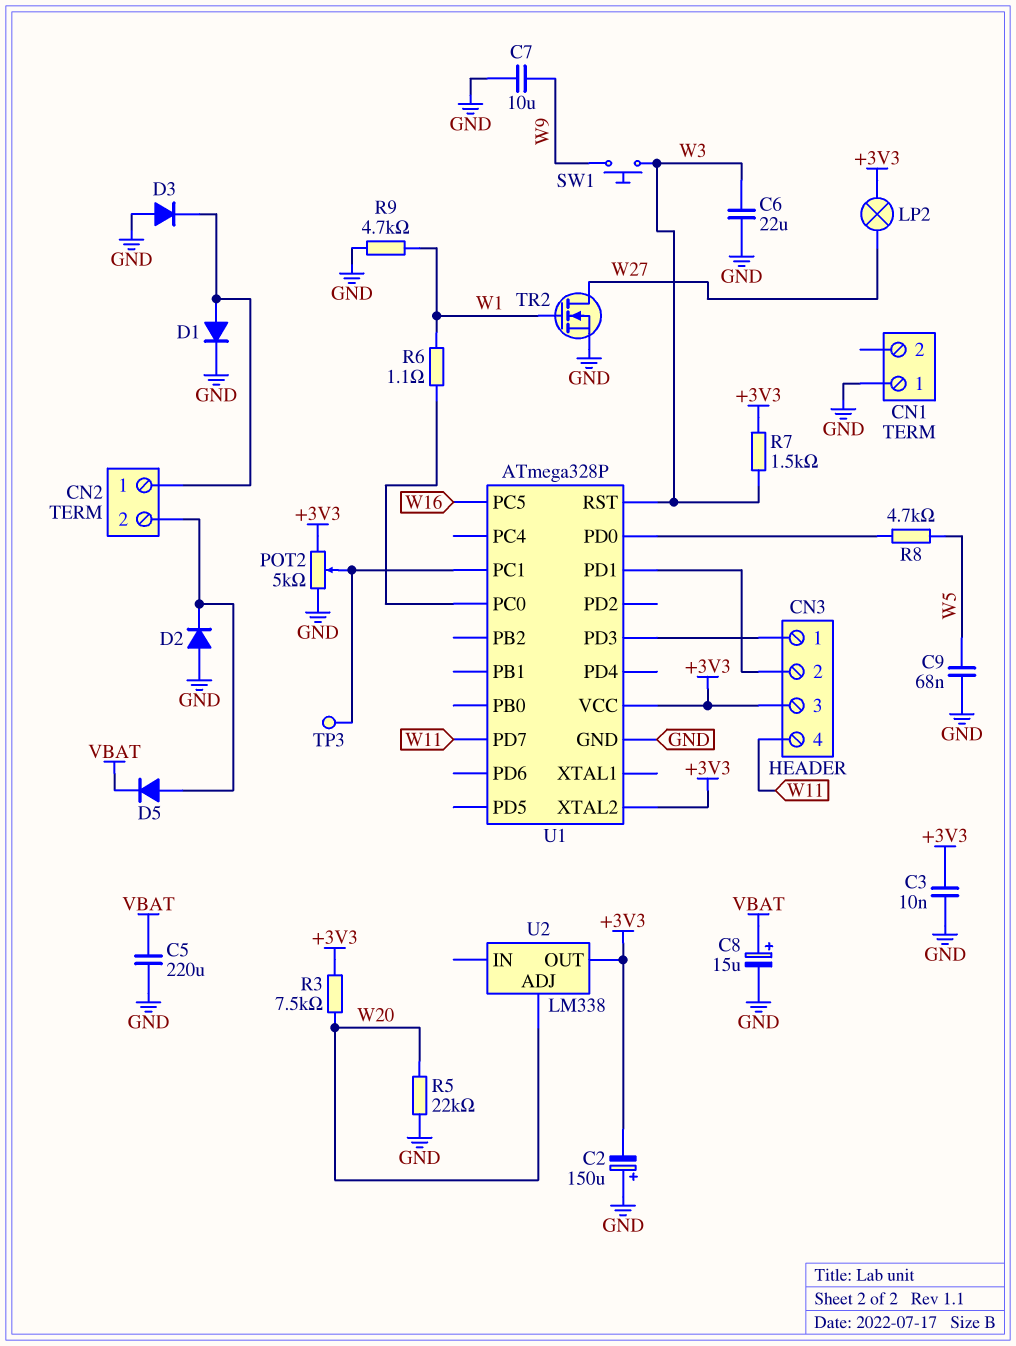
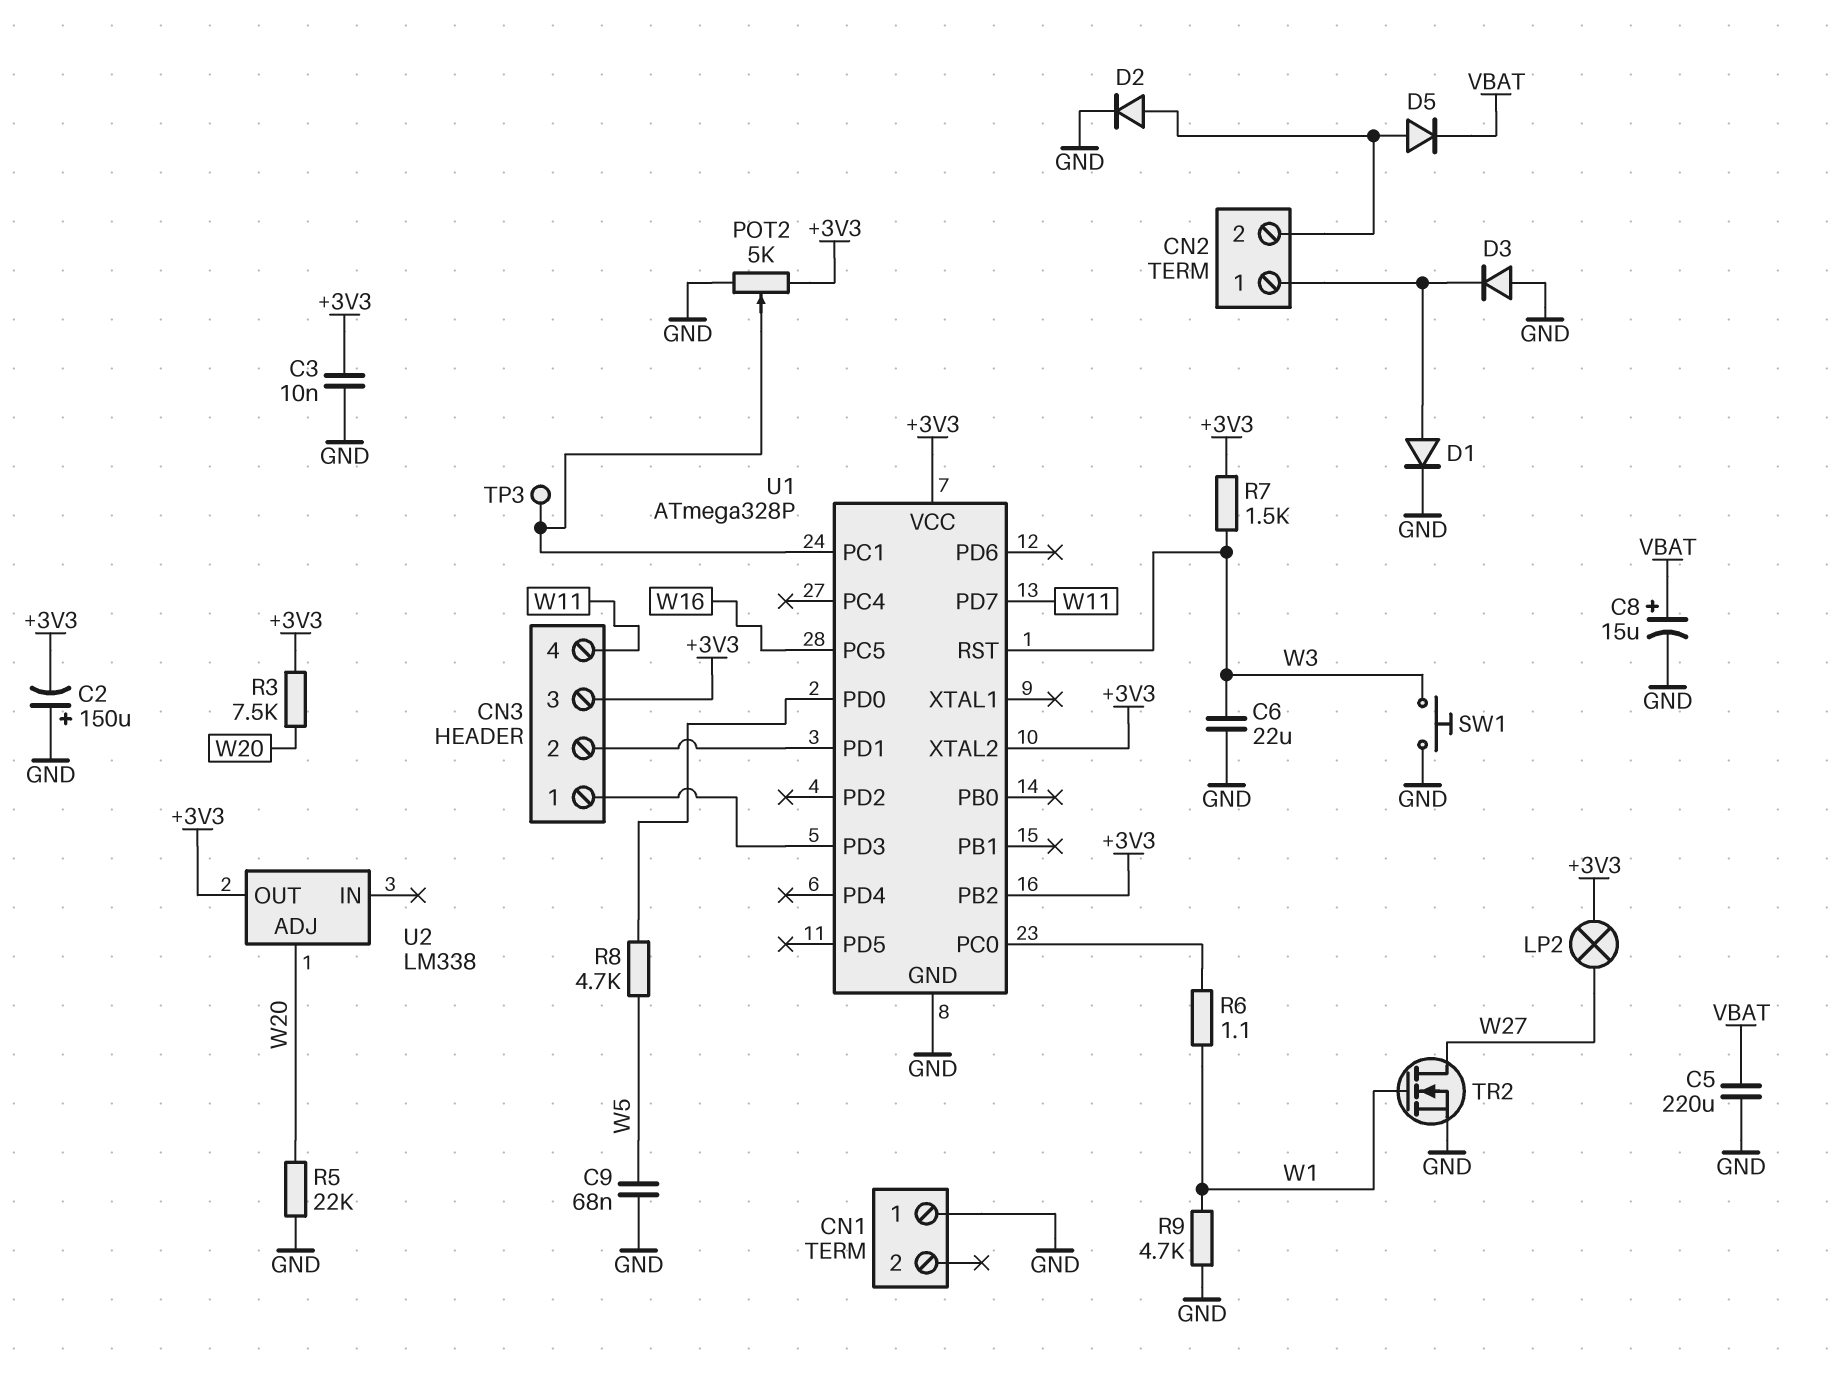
C7: 10uF (GND, W9) -> none
D2: diode (A GND, K CN2/2) -> diode (A CN2/2, K GND)
SW1: button (W3, W9) -> button (GND, W3)
U1 pin PB2: none -> +3V3

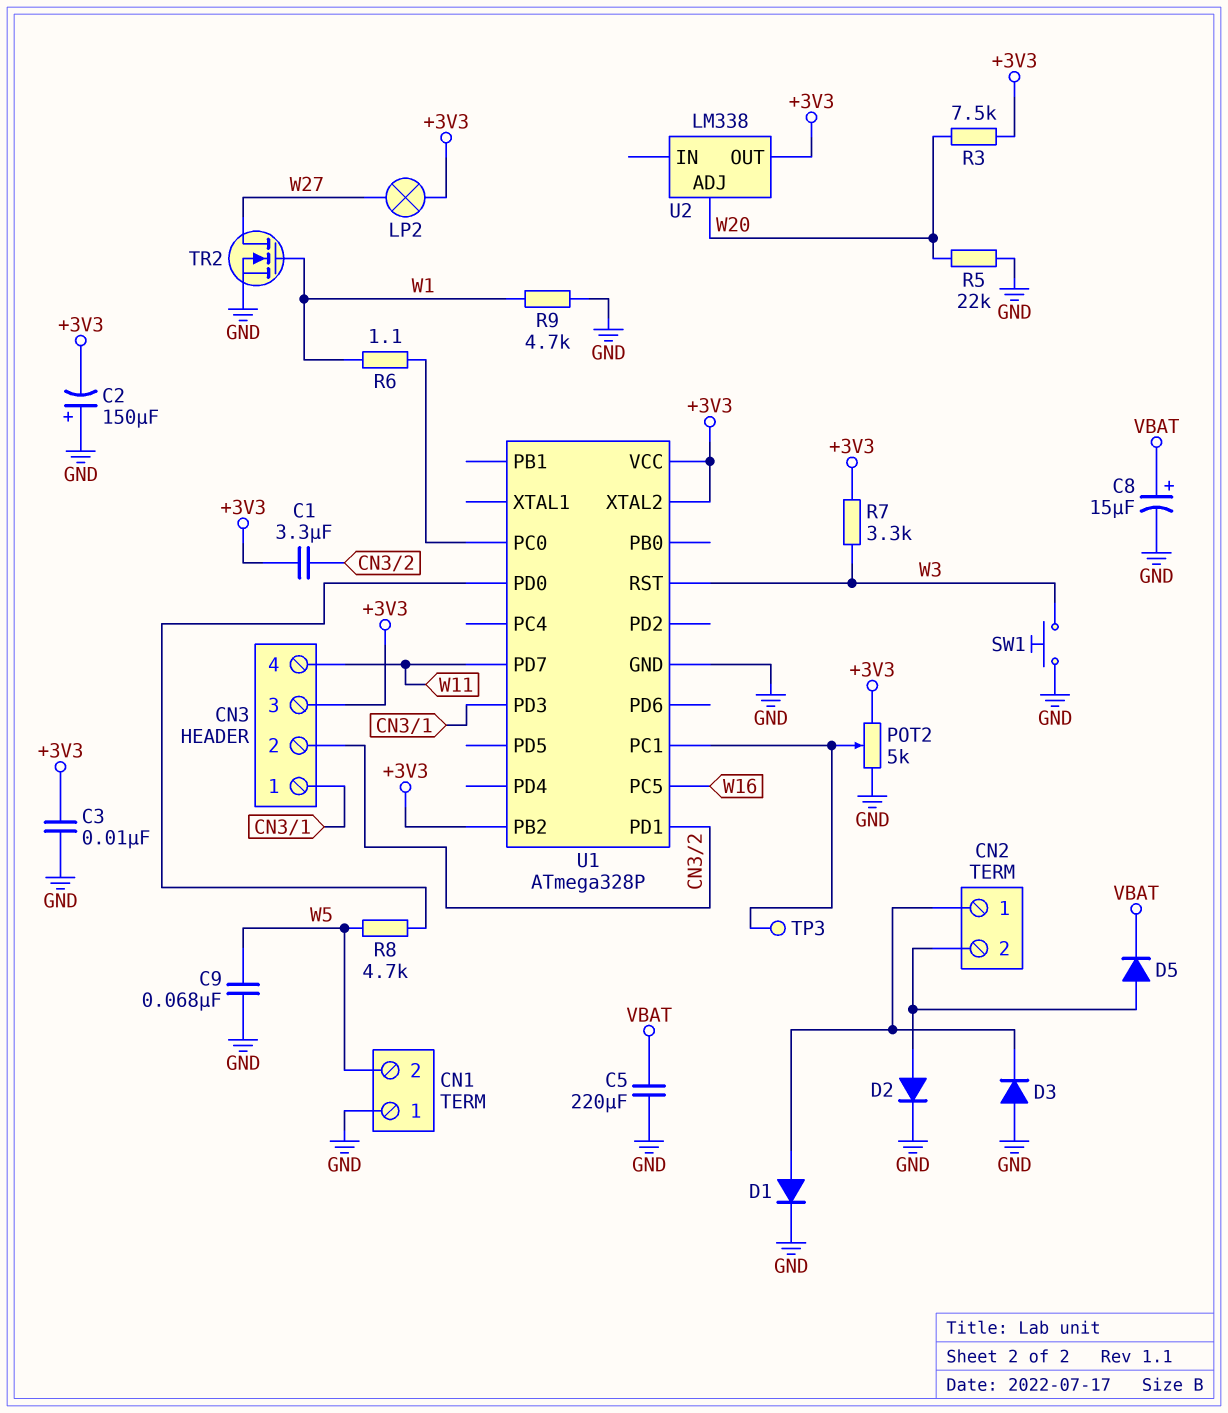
C1: none -> 3.3uF (+3V3, CN3/2)
C6: 22uF (GND, W3) -> none
CN1 pin 2: none -> W5
R7: 1.5k (+3V3, W3) -> 3.3k (+3V3, W3)

